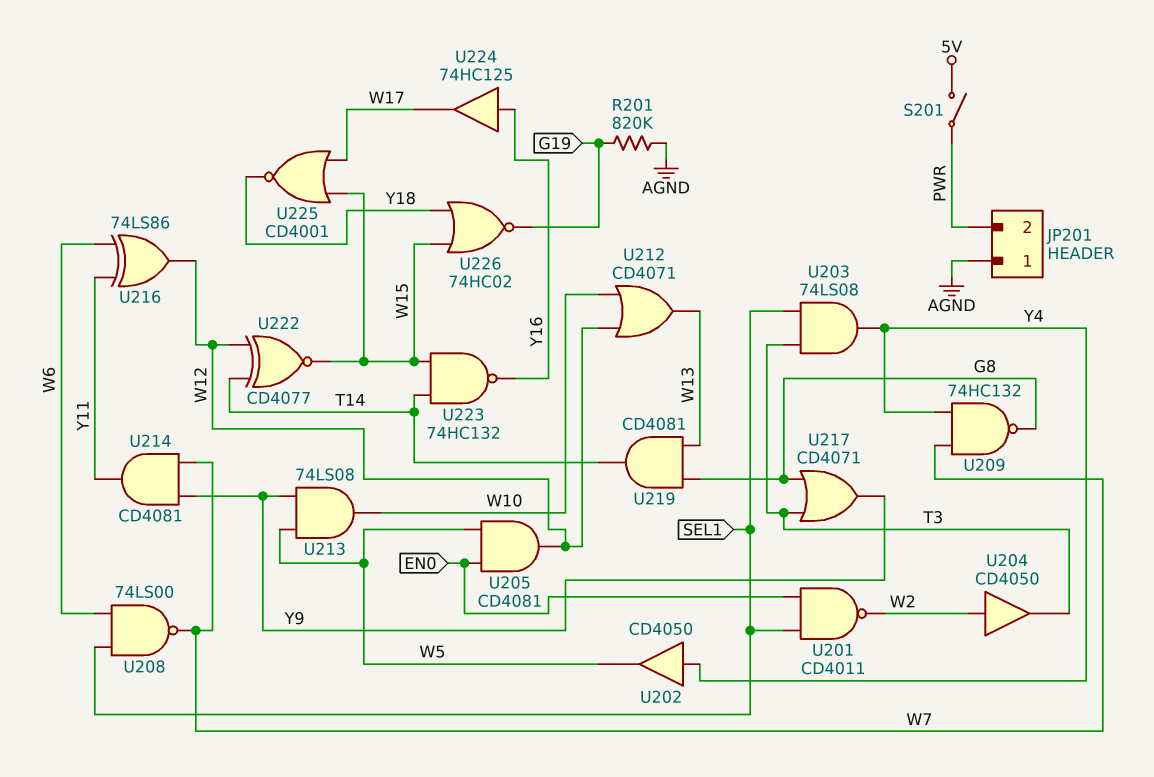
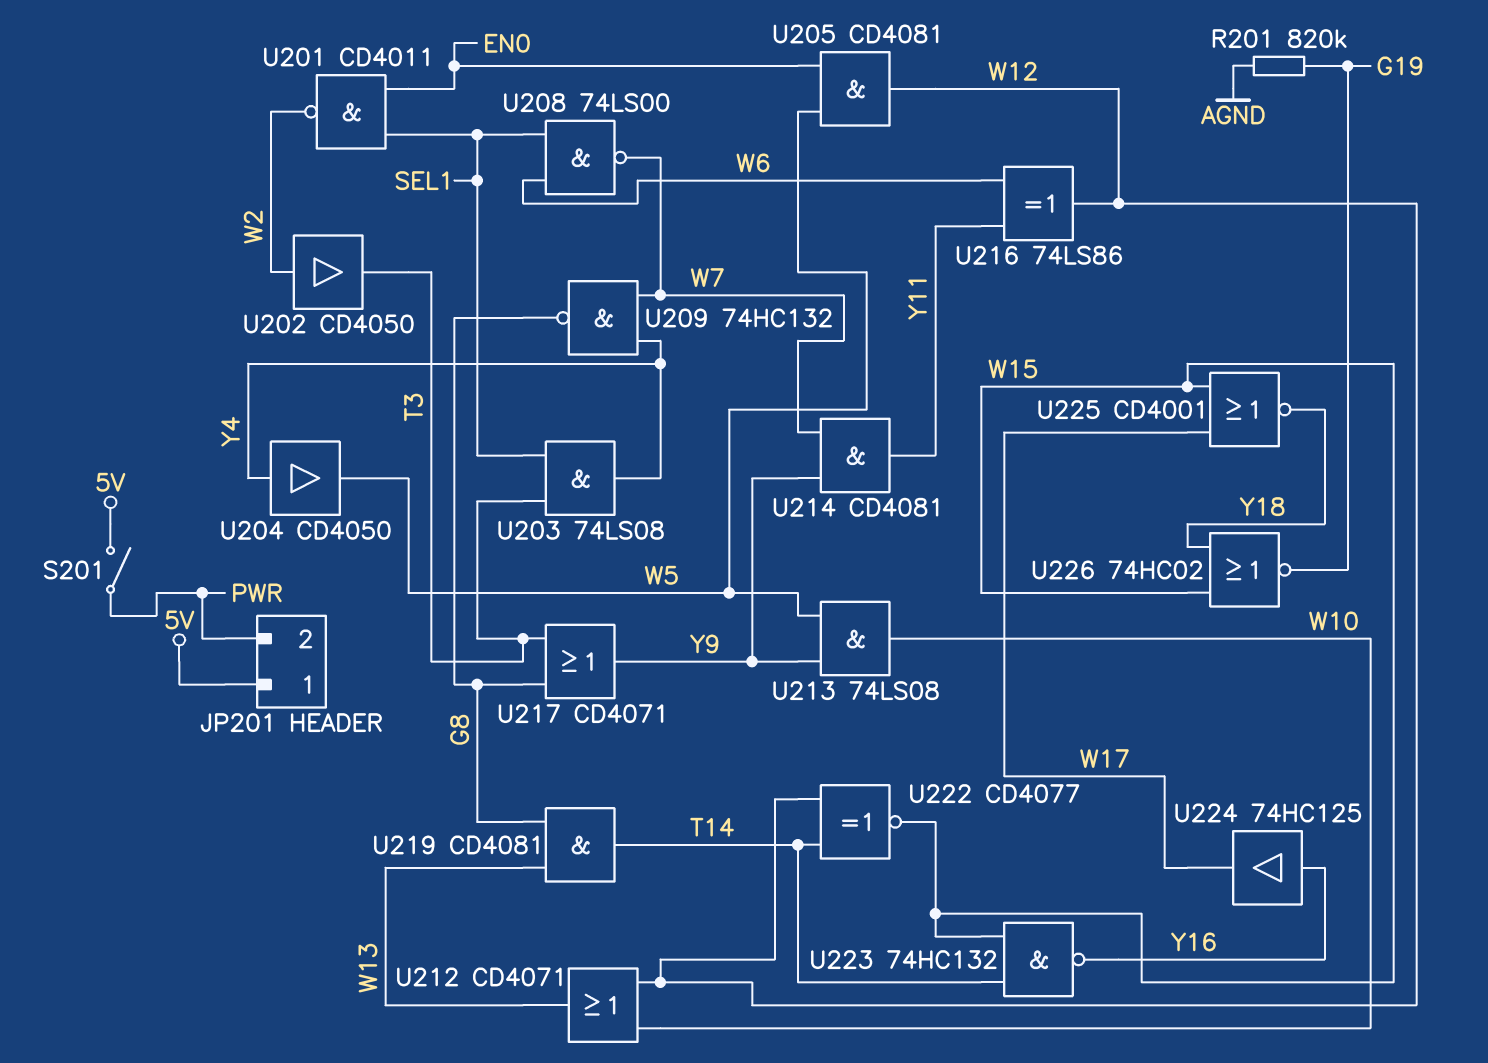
JP201 pin 1: AGND -> 5V
U202: buffer CD4050 (in Y4, out W5) -> buffer CD4050 (in W2, out T3)
U204: buffer CD4050 (in W2, out T3) -> buffer CD4050 (in Y4, out W5)

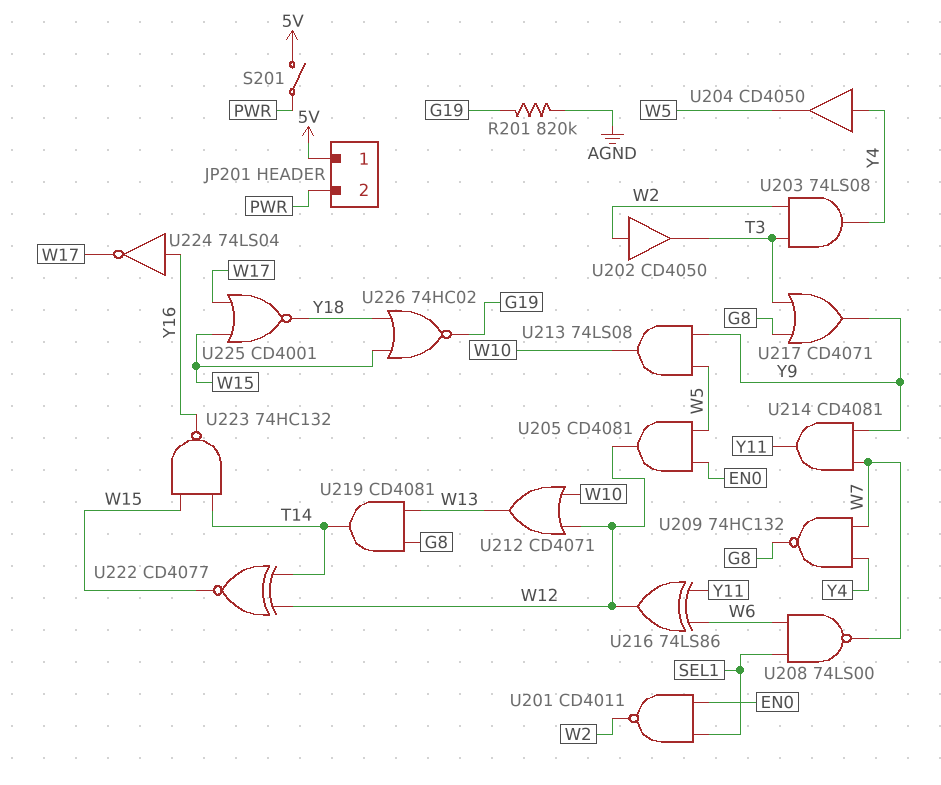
U203: AND 74LS08 (in SEL1, in T3, out Y4) -> AND 74LS08 (in T3, in W2, out Y4)
U224: buffer 74HC125 (in Y16, out W17) -> NOT 74LS04 (in Y16, out W17)

